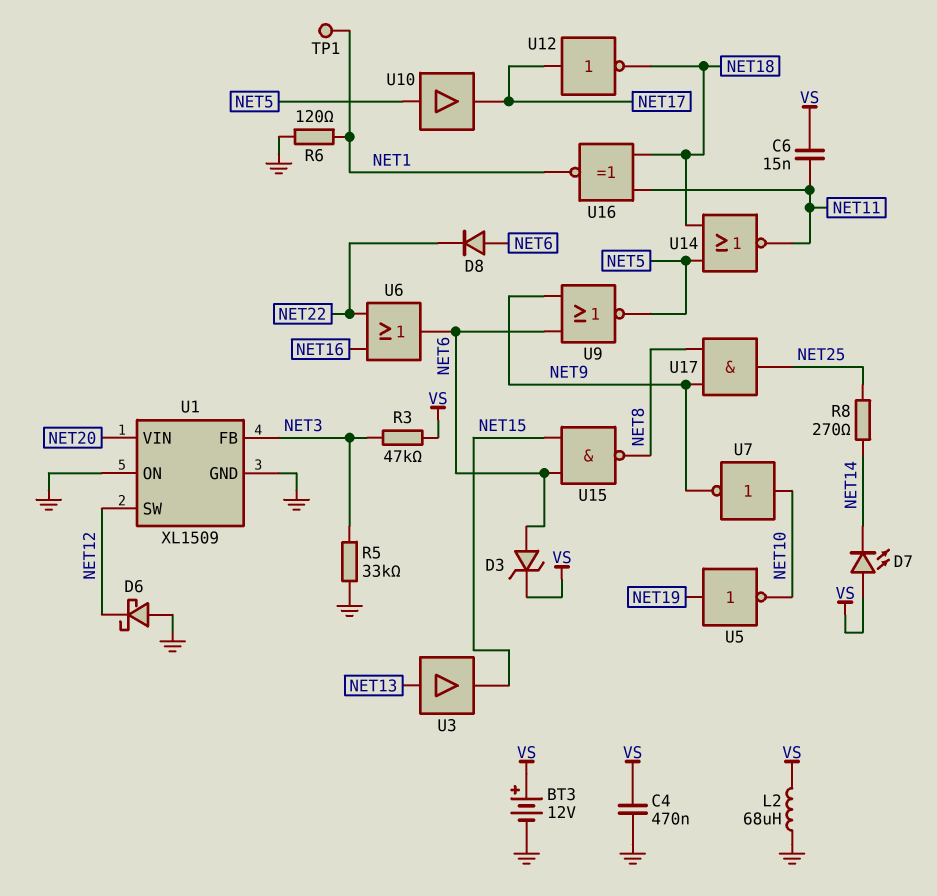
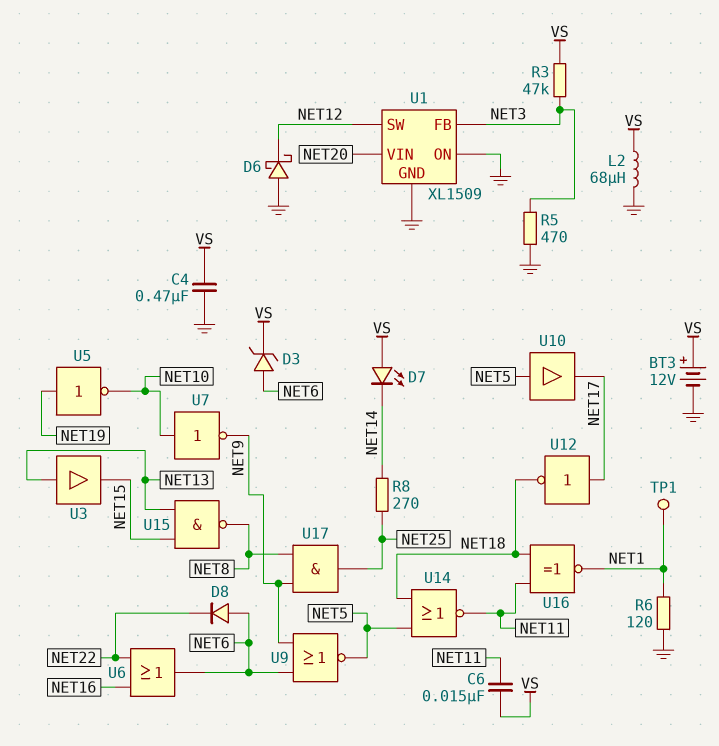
R5: 33k (GND, NET3) -> 470 (GND, NET3)
U15: NAND (in NET6, in NET15, out NET8) -> NAND (in NET13, in NET15, out NET8)

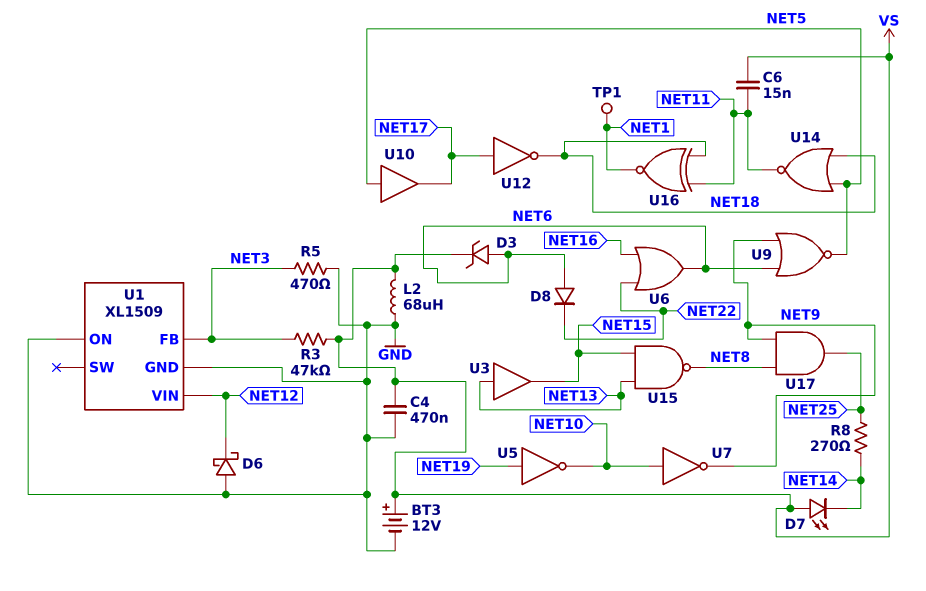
R6: 120 (GND, NET1) -> none
U1 pin SW: NET12 -> none
U1 pin VIN: NET20 -> NET12

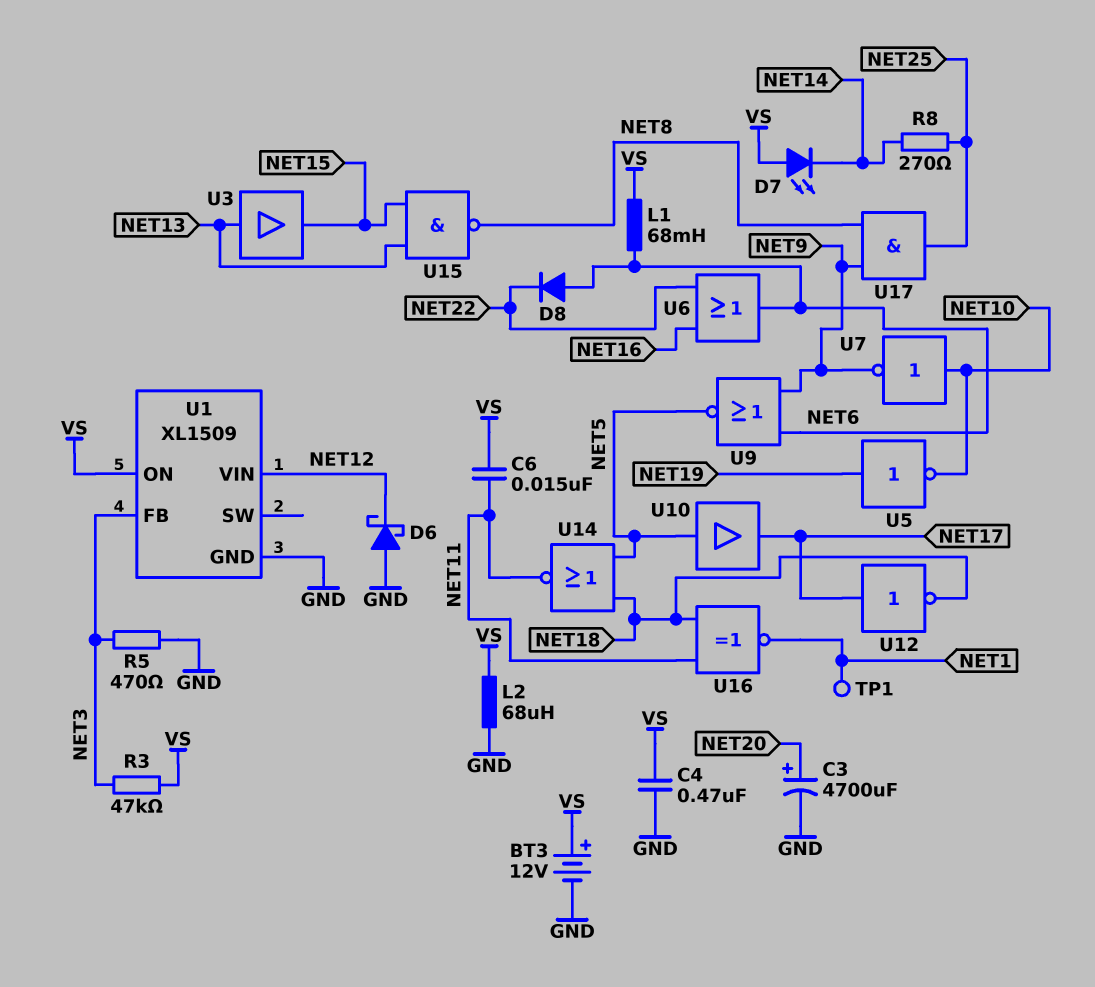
C3: none -> 4700uF (plus NET20, minus GND)
D3: zener (A NET6, K VS) -> none
L1: none -> 68mH (NET6, VS)
U1 pin ON: GND -> VS

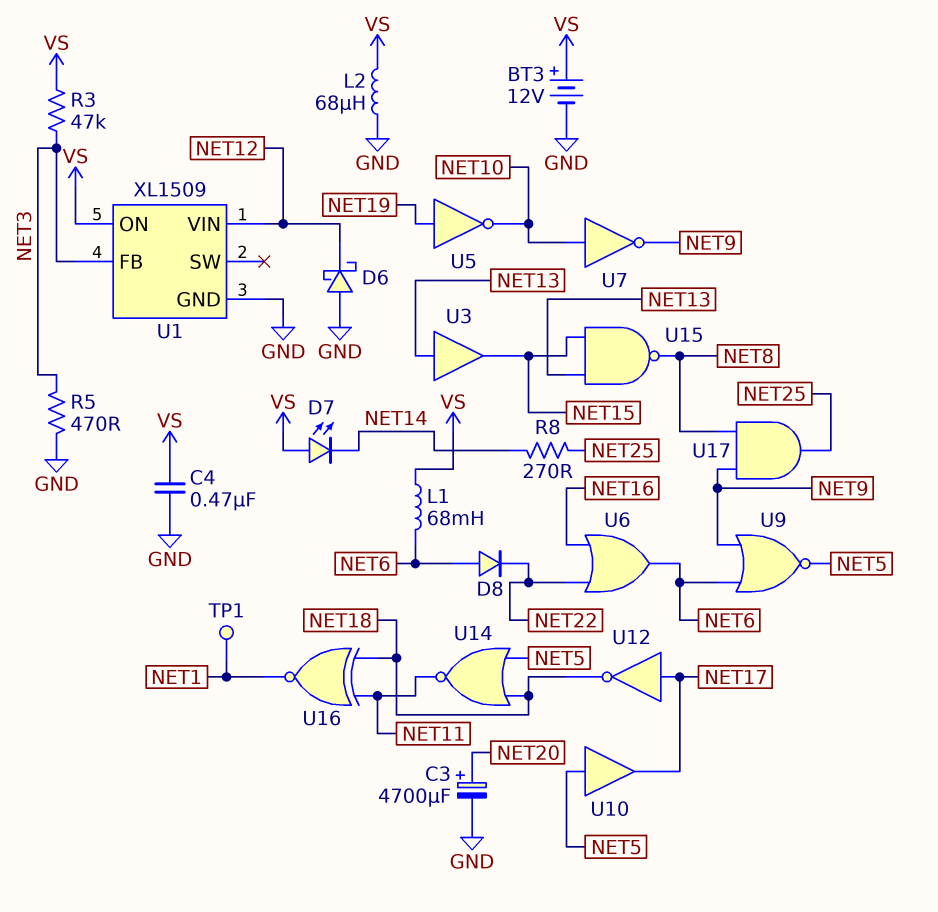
C6: 15nF (NET11, VS) -> none

